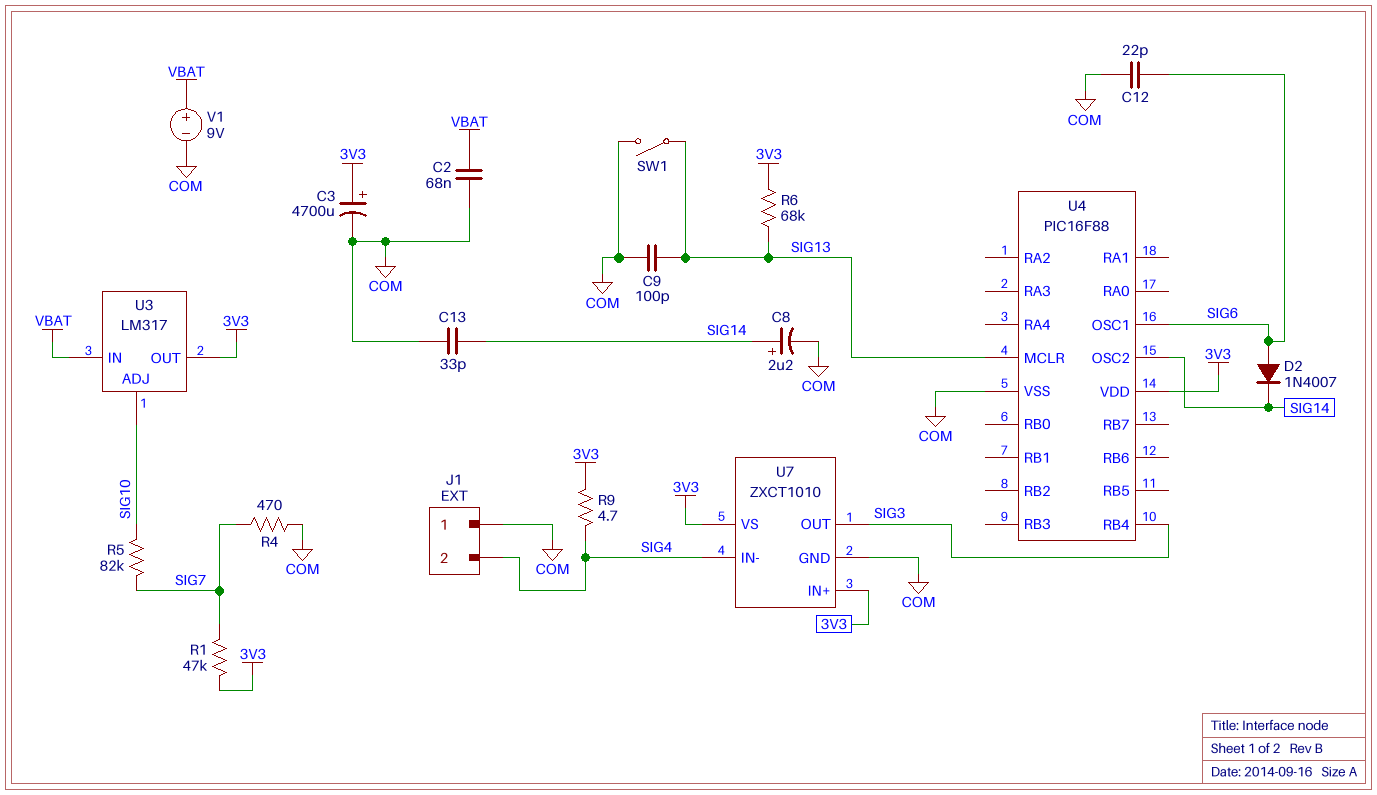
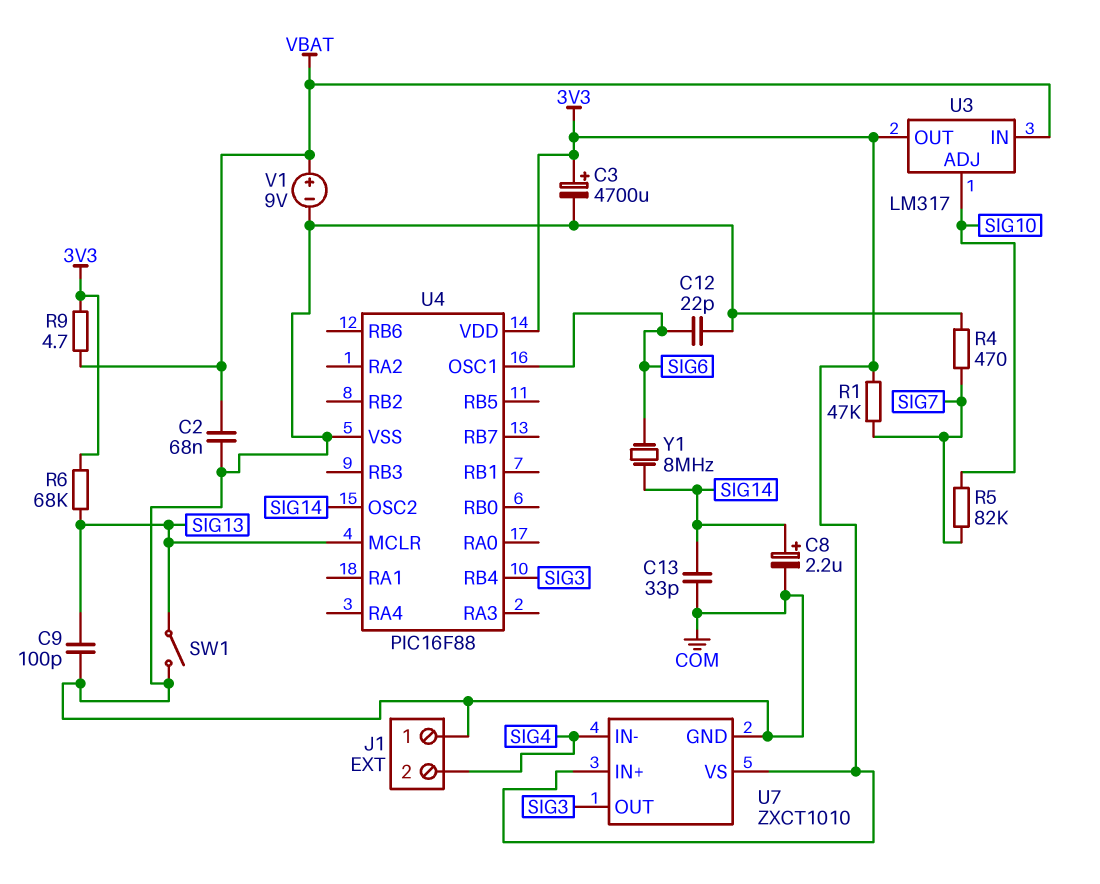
D2: diode 1N4007 (A SIG6, K SIG14) -> none
R9: 4.7 (3V3, SIG4) -> 4.7 (3V3, VBAT)
Y1: none -> 8MHz (SIG6, SIG14)

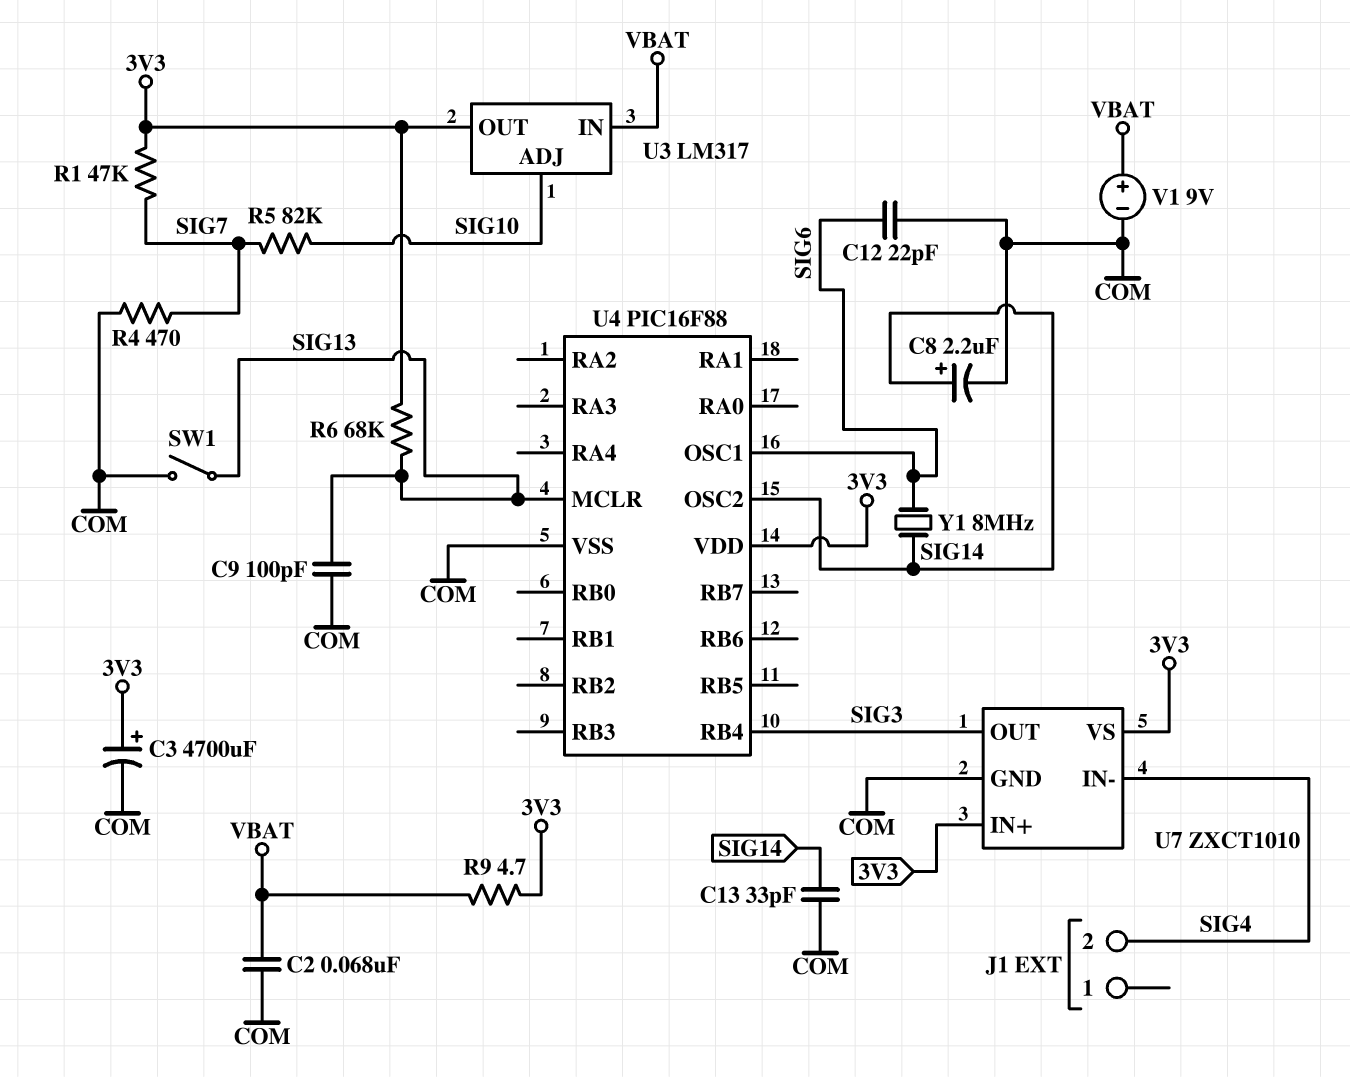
J1 pin 1: COM -> none

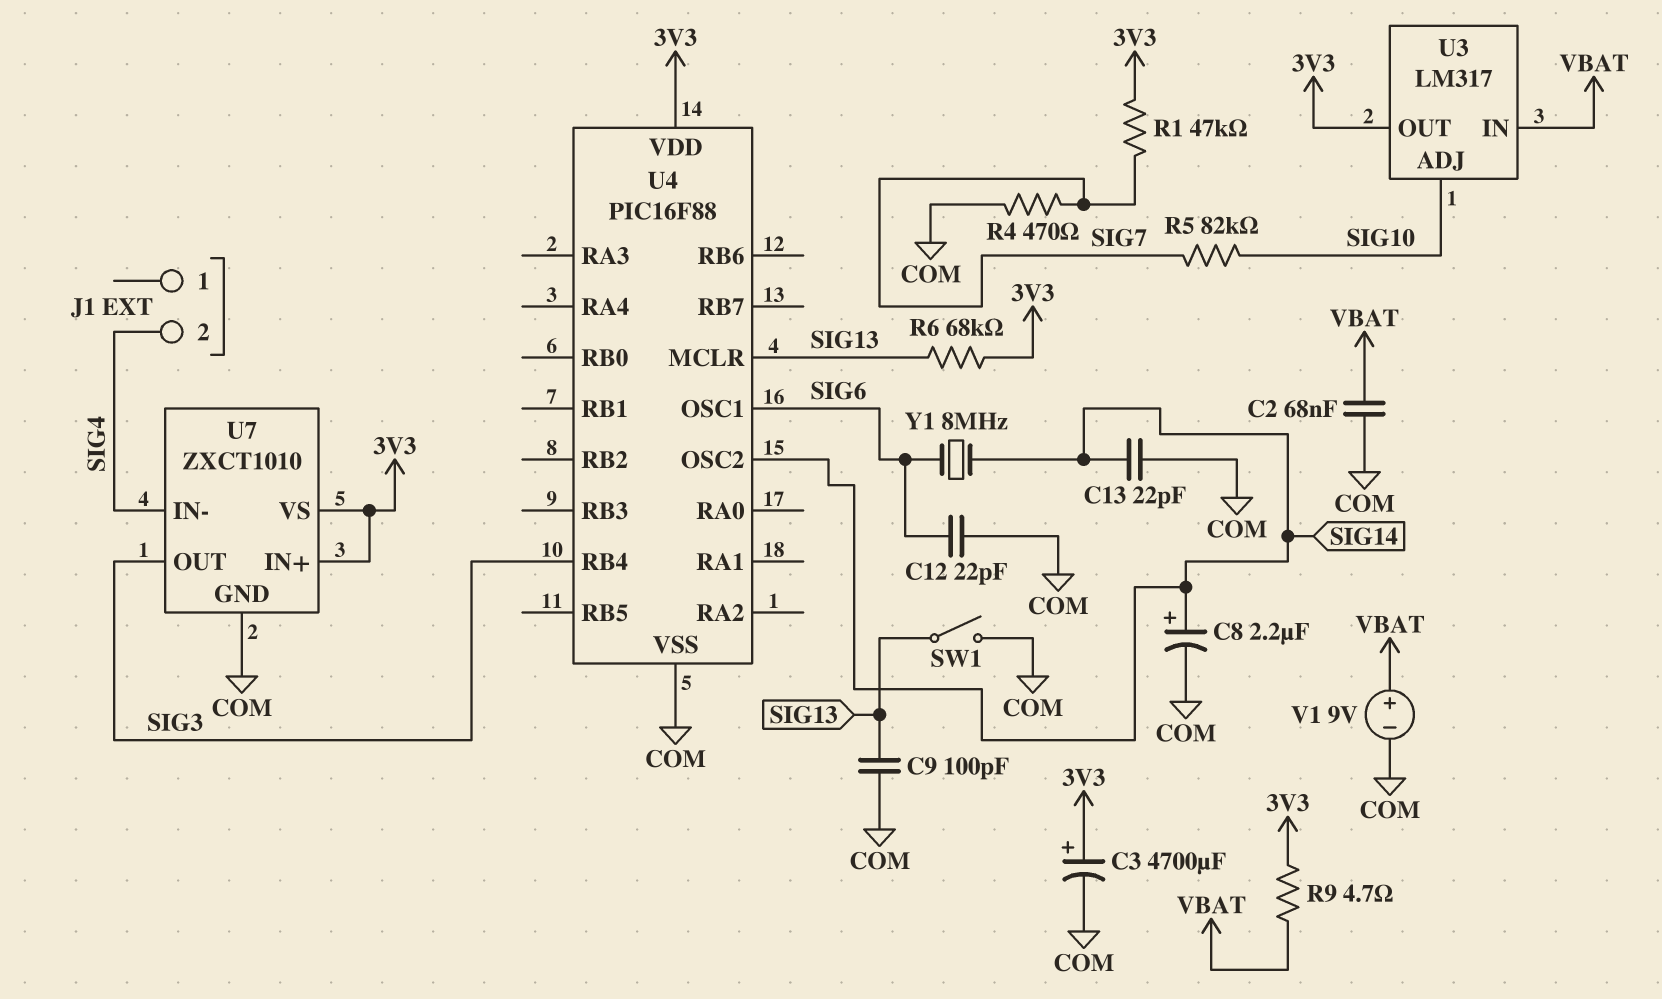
C13: 33pF (COM, SIG14) -> 22pF (COM, SIG14)

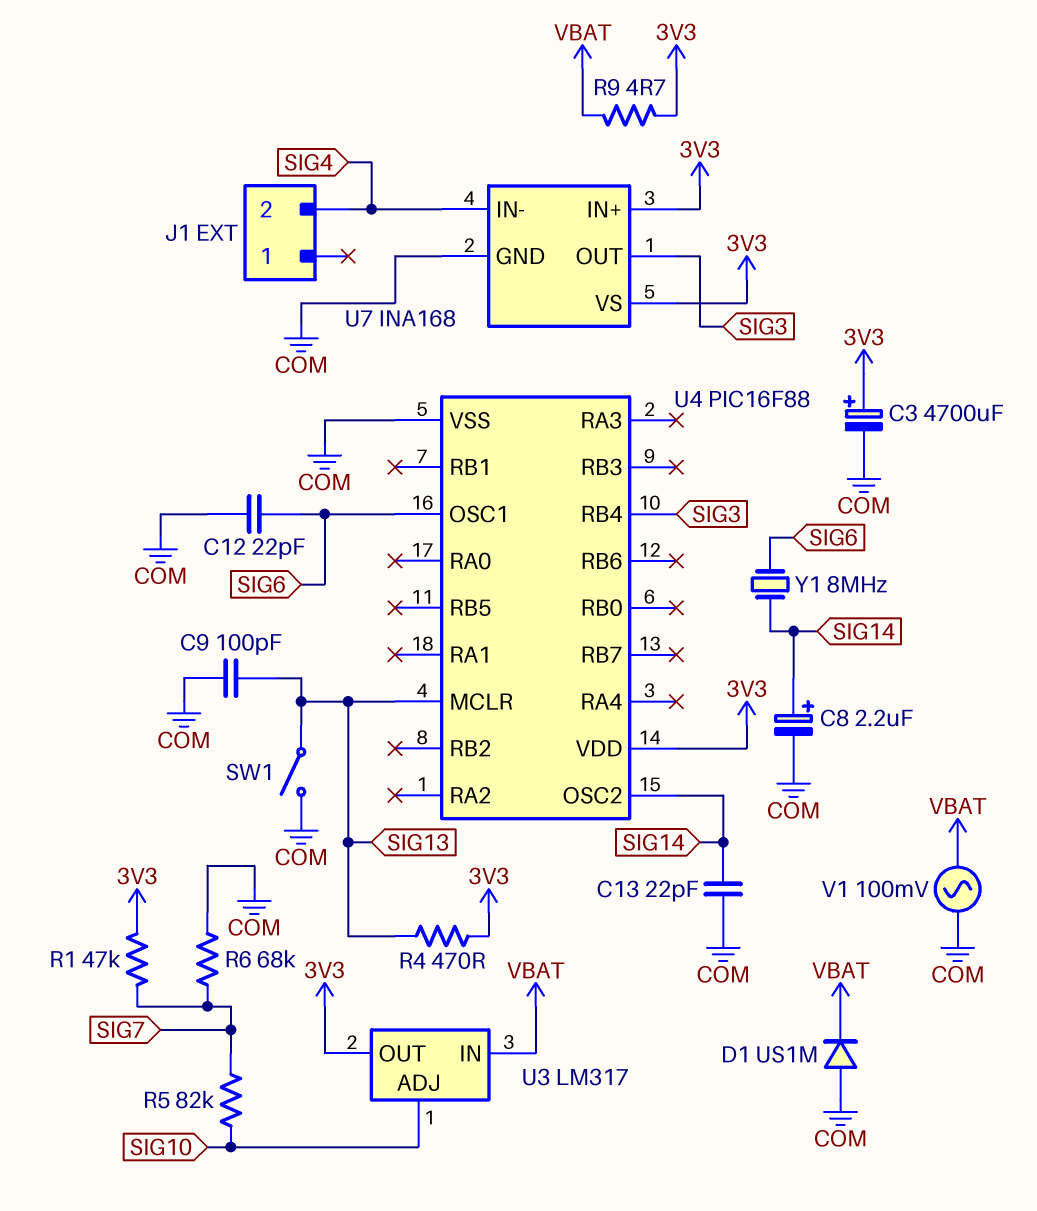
C2: 68nF (COM, VBAT) -> none
D1: none -> diode US1M (A COM, K VBAT)
R4: 470 (COM, SIG7) -> 470 (3V3, SIG13)
R6: 68k (3V3, SIG13) -> 68k (COM, SIG7)
U7: ZXCT1010 -> INA168
V1: 9V (plus VBAT, minus COM) -> AC 100mV (COM, VBAT)

